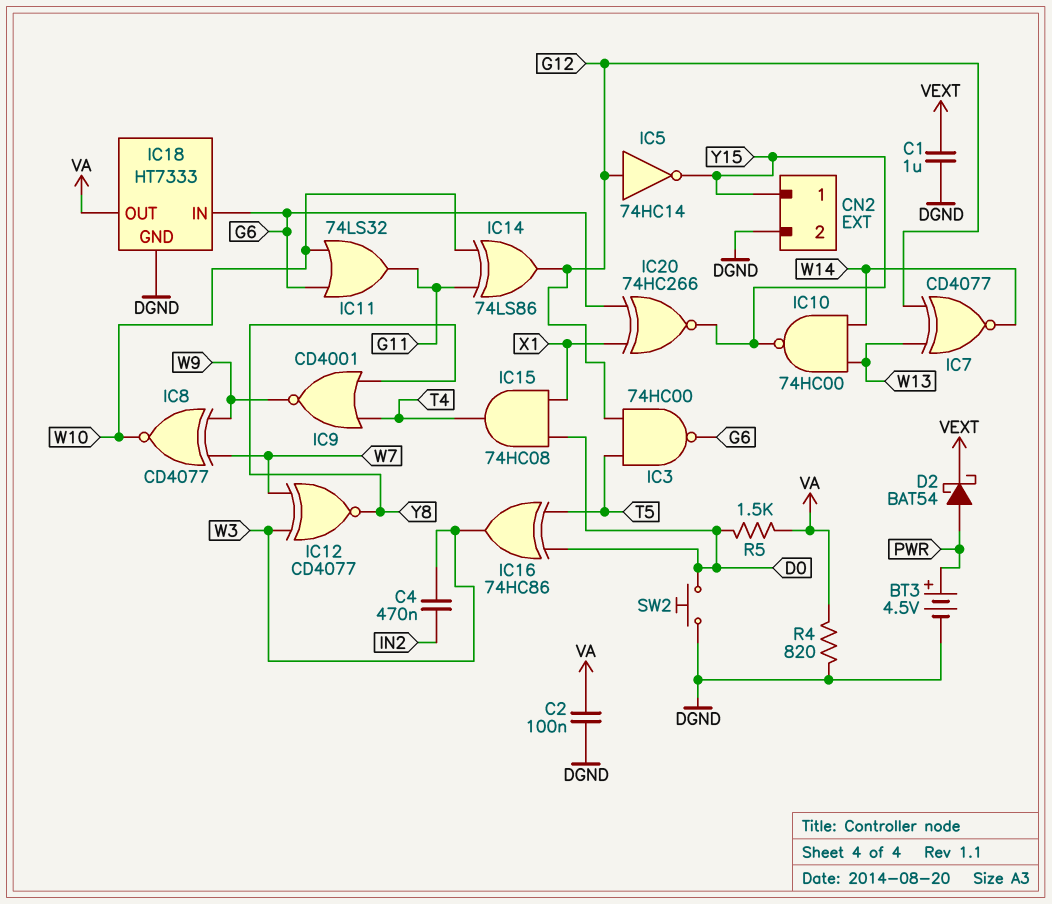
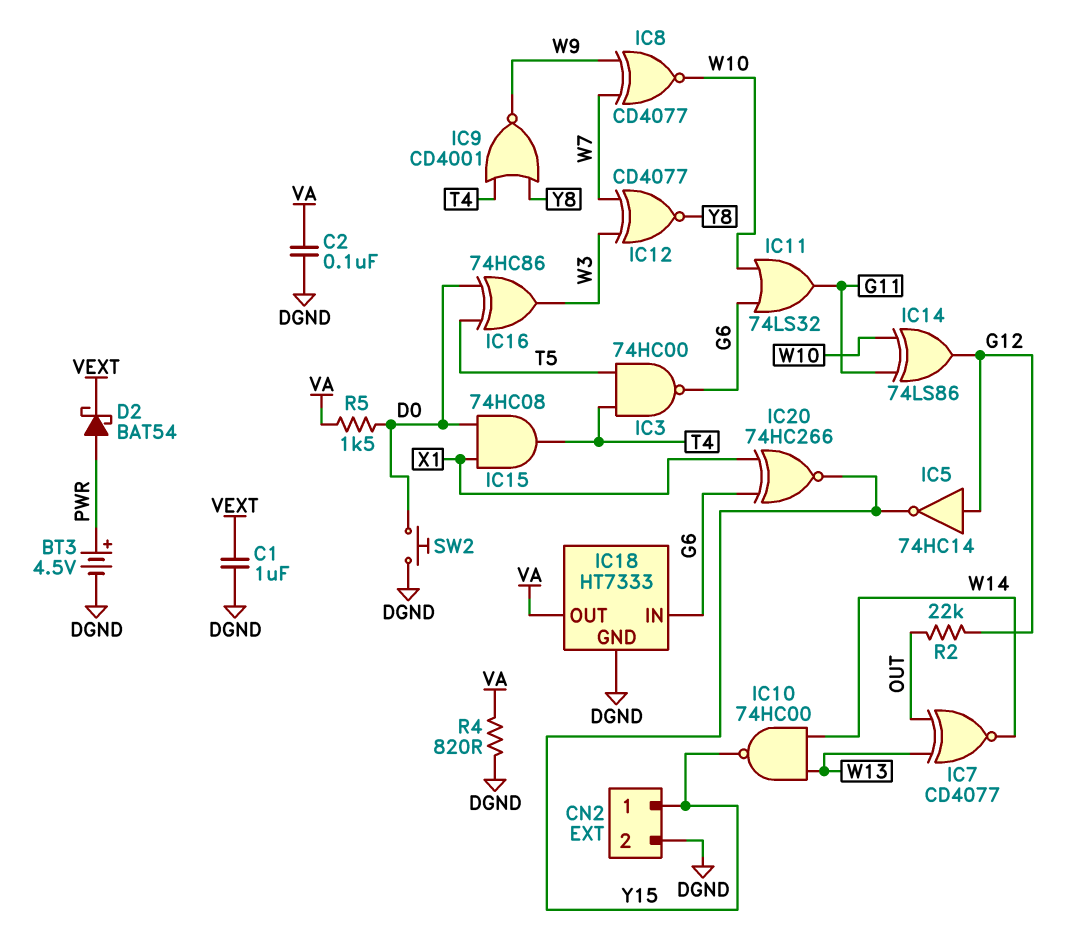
C4: 470nF (IN2, W3) -> none
IC3: NAND 74HC00 (in G12, in T5, out G6) -> NAND 74HC00 (in T4, in T5, out G6)
IC7: XNOR CD4077 (in G12, in W13, out W14) -> XNOR CD4077 (in OUT, in W13, out W14)
R2: none -> 22k (G12, OUT)

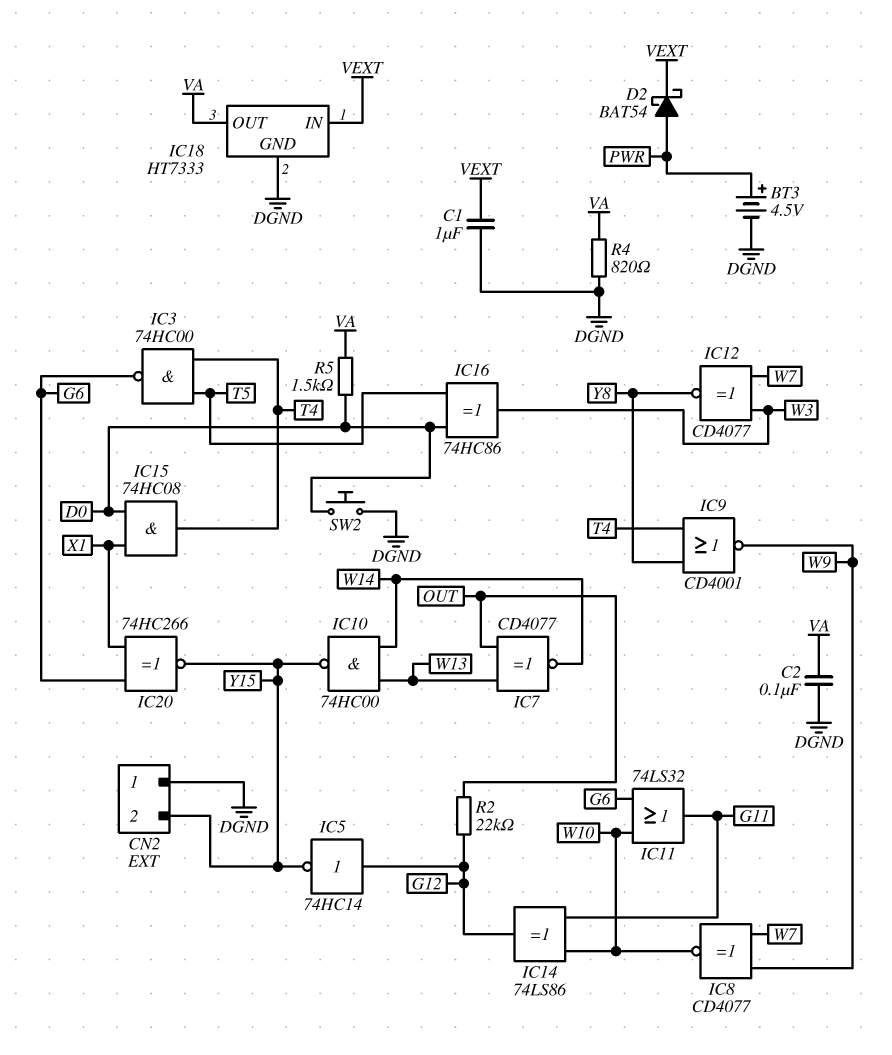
CN2 pin 1: Y15 -> DGND
CN2 pin 2: DGND -> Y15
IC18 pin IN: G6 -> VEXT

